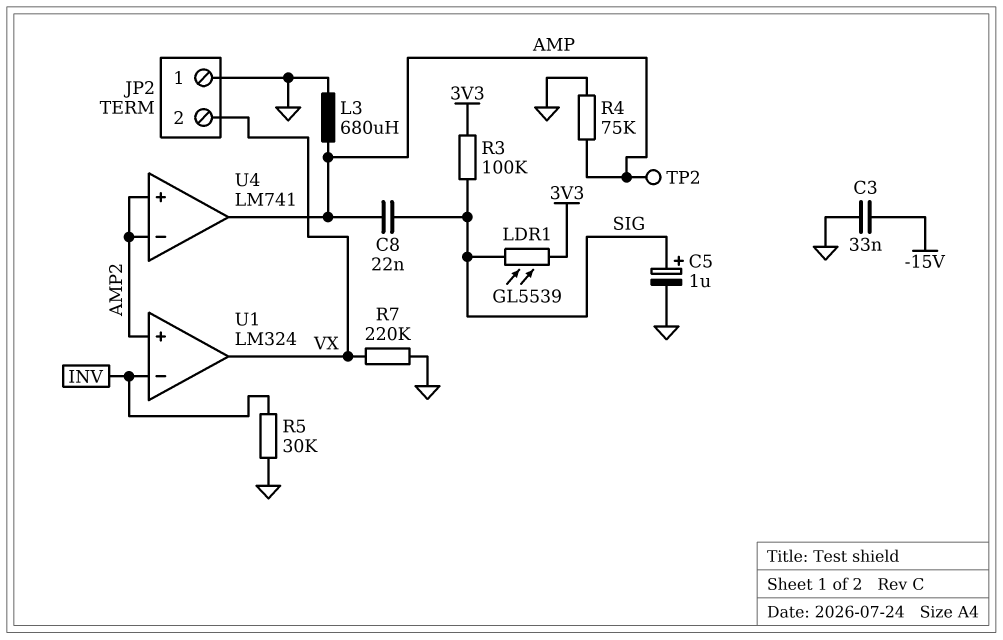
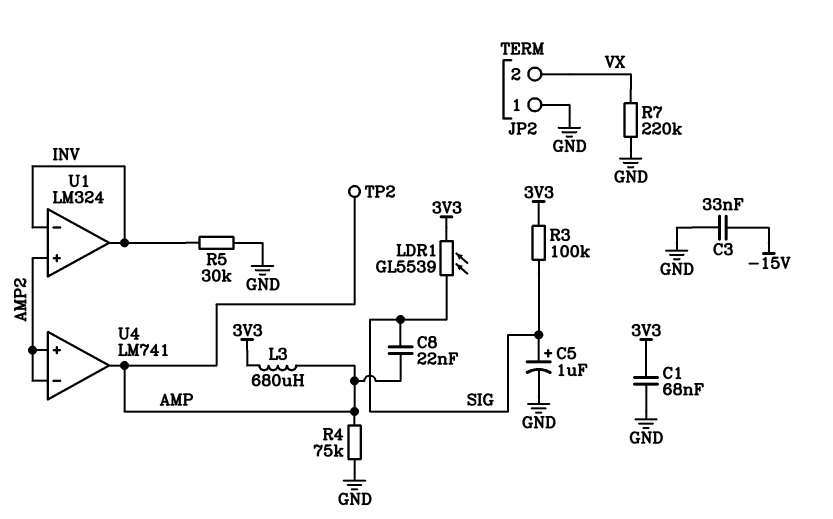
C1: none -> 68nF (3V3, GND)
L3: 680uH (AMP, GND) -> 680uH (3V3, AMP)
U1 pin out: VX -> INV

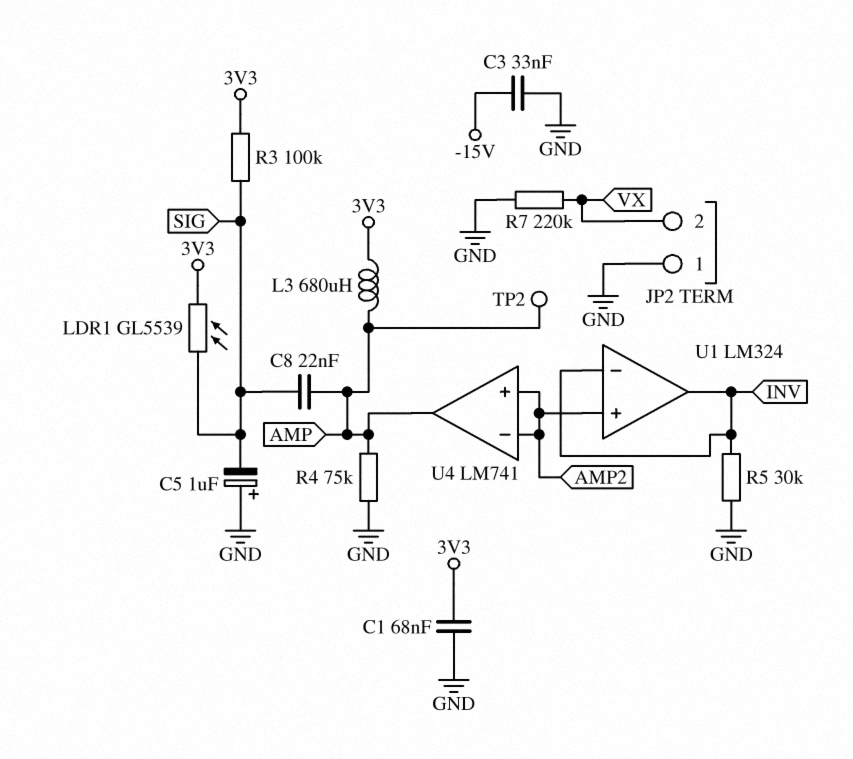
C5: 1uF (plus SIG, minus GND) -> 1uF (plus GND, minus SIG)

